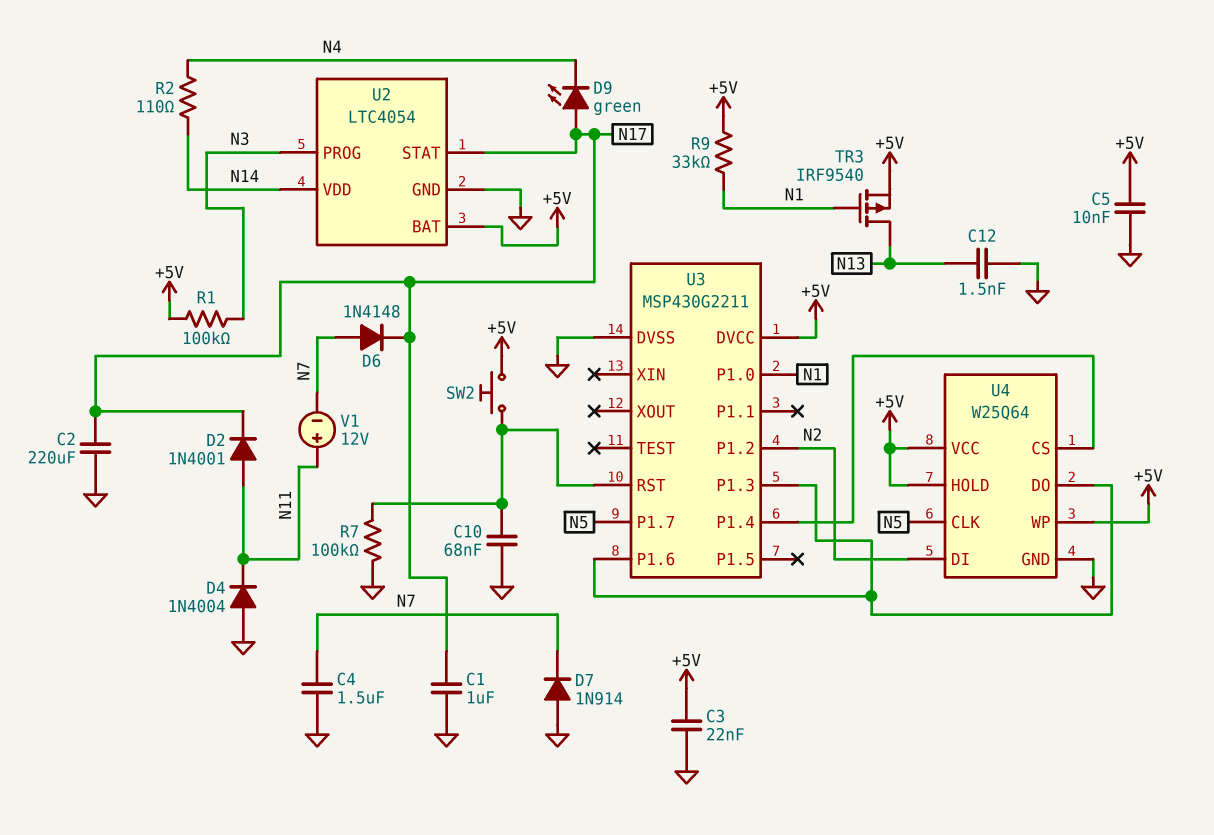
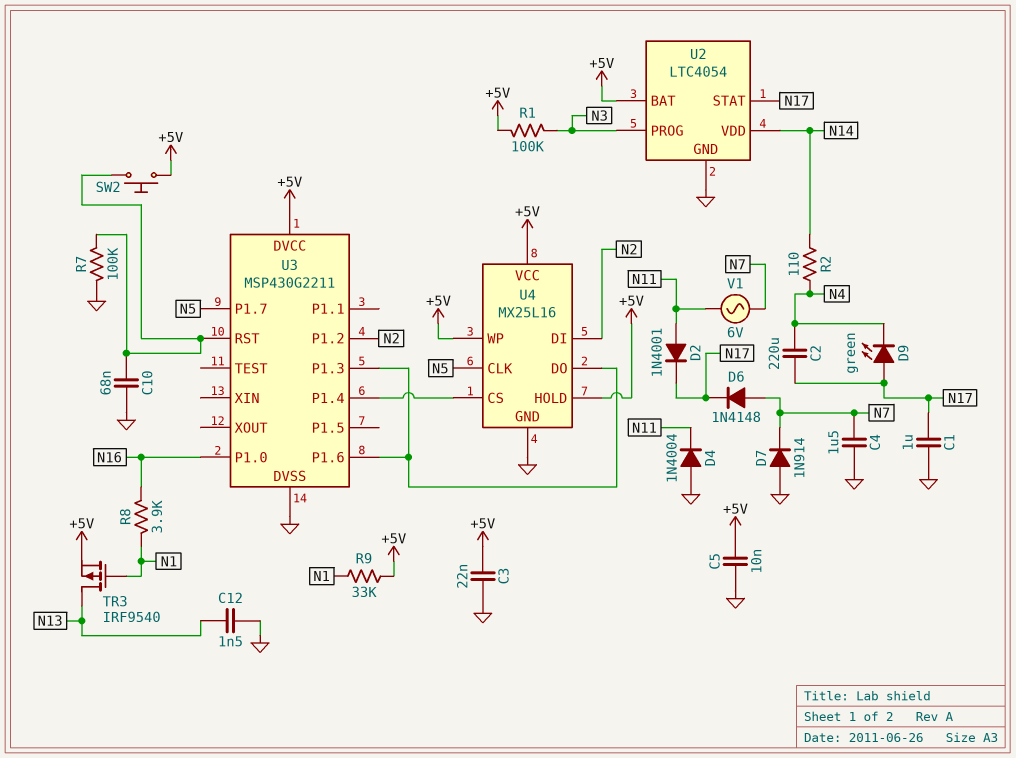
C2: 220uF (GND, N17) -> 220uF (N4, N17)
R8: none -> 3.9k (N1, N16)
U3 pin P1.0: N1 -> N16
U4: W25Q64 -> MX25L16
V1: 12V (plus N11, minus N7) -> AC 6V (N7, N11)

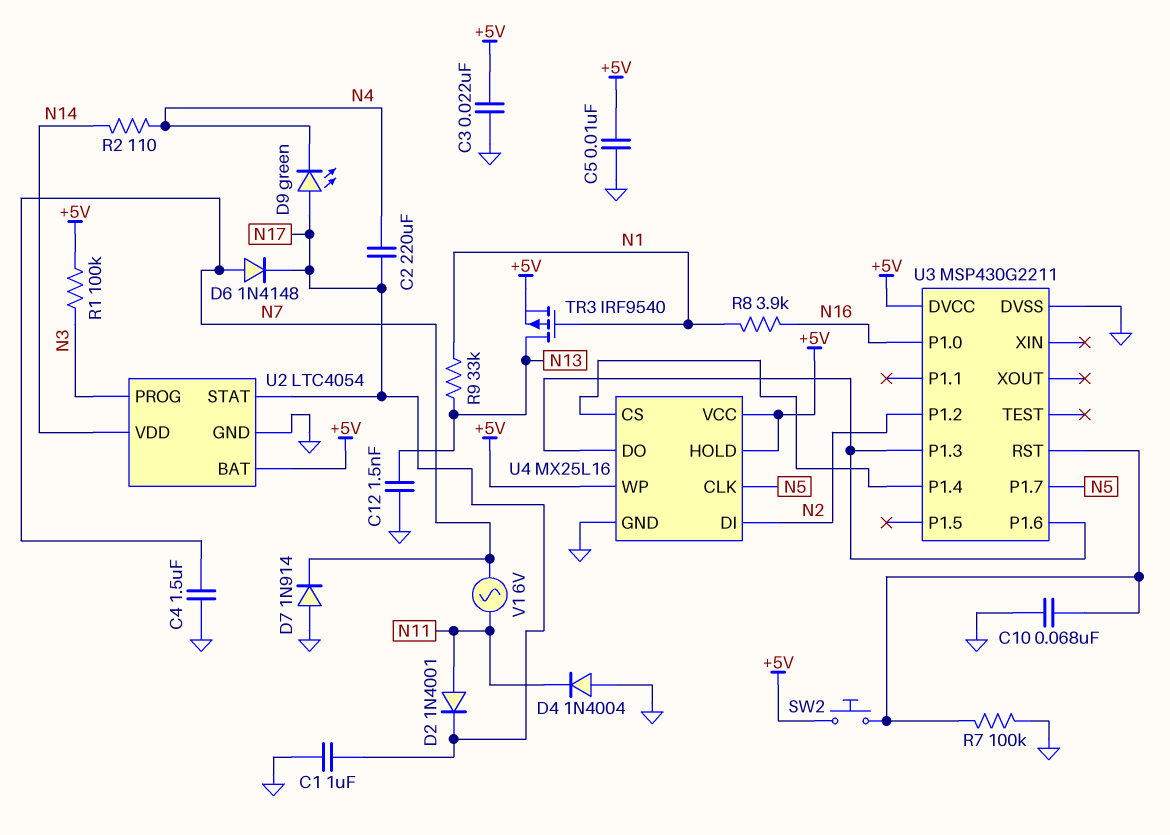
R9: 33k (+5V, N1) -> 33k (N1, N13)

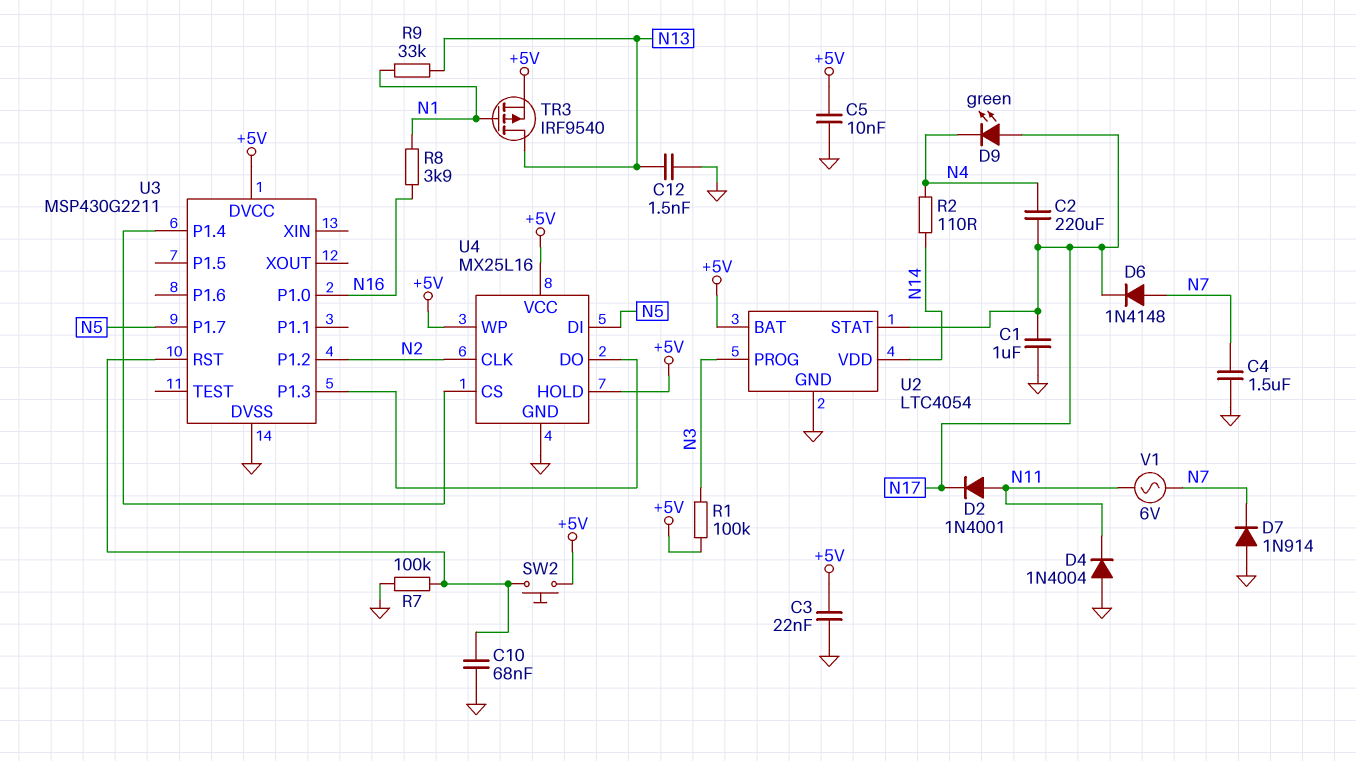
U3 pin P1.6: U3/P1.3 -> none
U4 pin CLK: N5 -> N2
U4 pin DI: N2 -> N5

